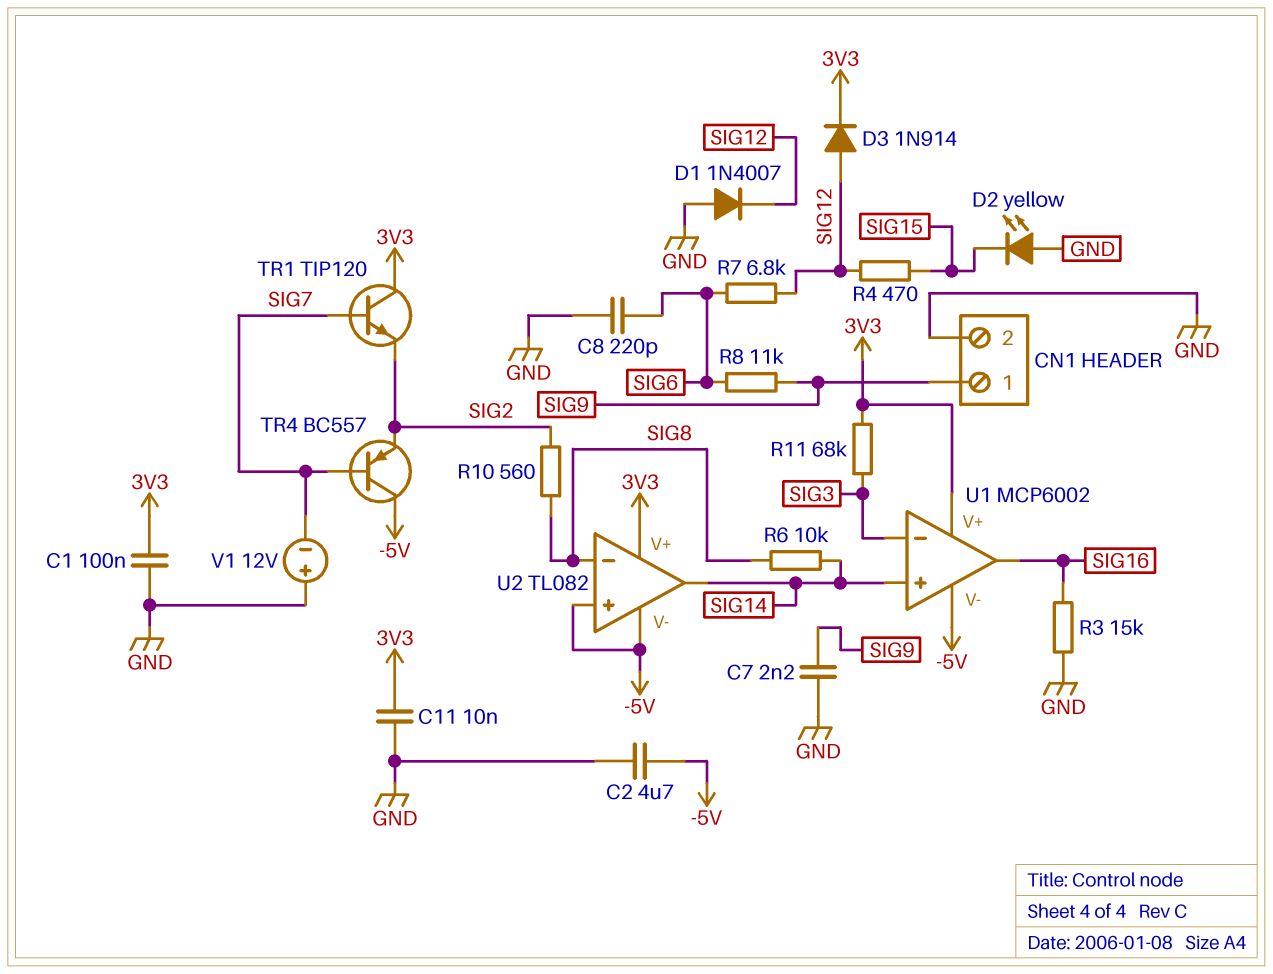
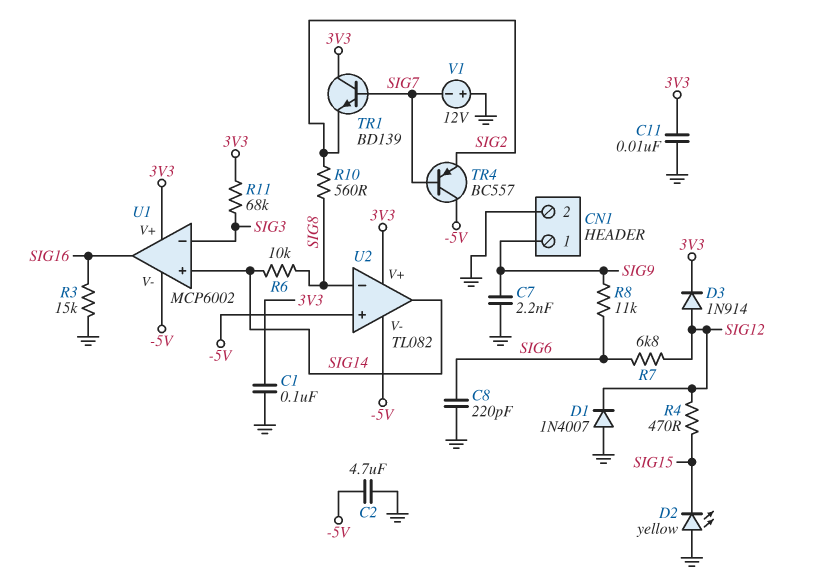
TR1: NPN TIP120 (B SIG7, C 3V3, E SIG2) -> NPN BD139 (B SIG7, C 3V3, E SIG2)

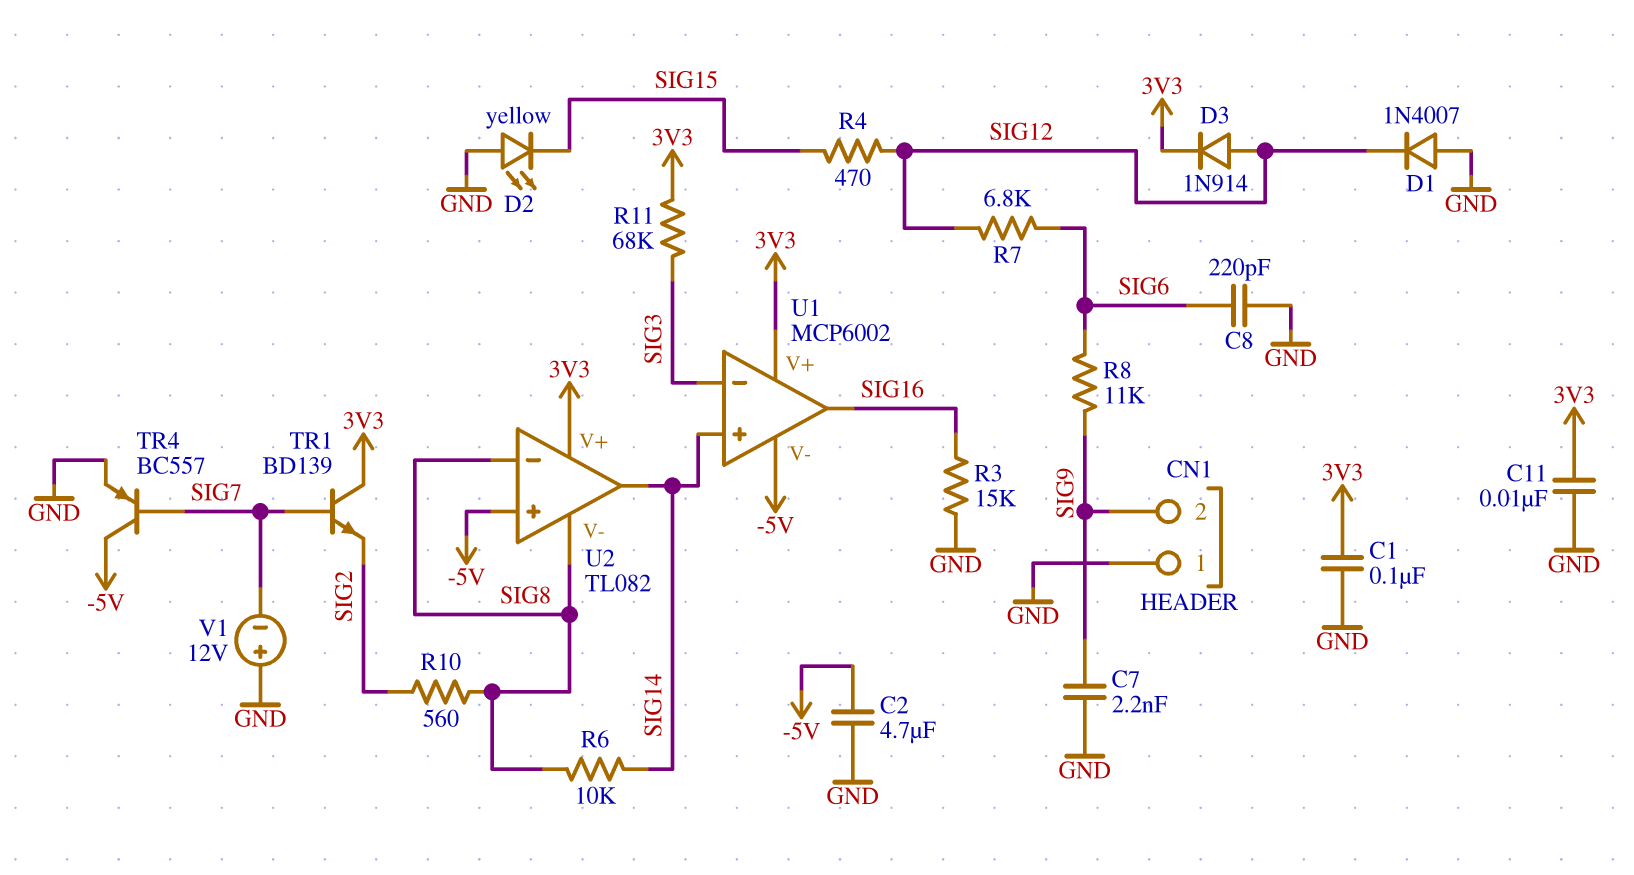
CN1 pin 1: SIG9 -> GND
CN1 pin 2: GND -> SIG9
TR4: PNP BC557 (B SIG7, C -5V, E SIG2) -> PNP BC557 (B SIG7, C -5V, E GND)
U2 pin V-: -5V -> SIG8

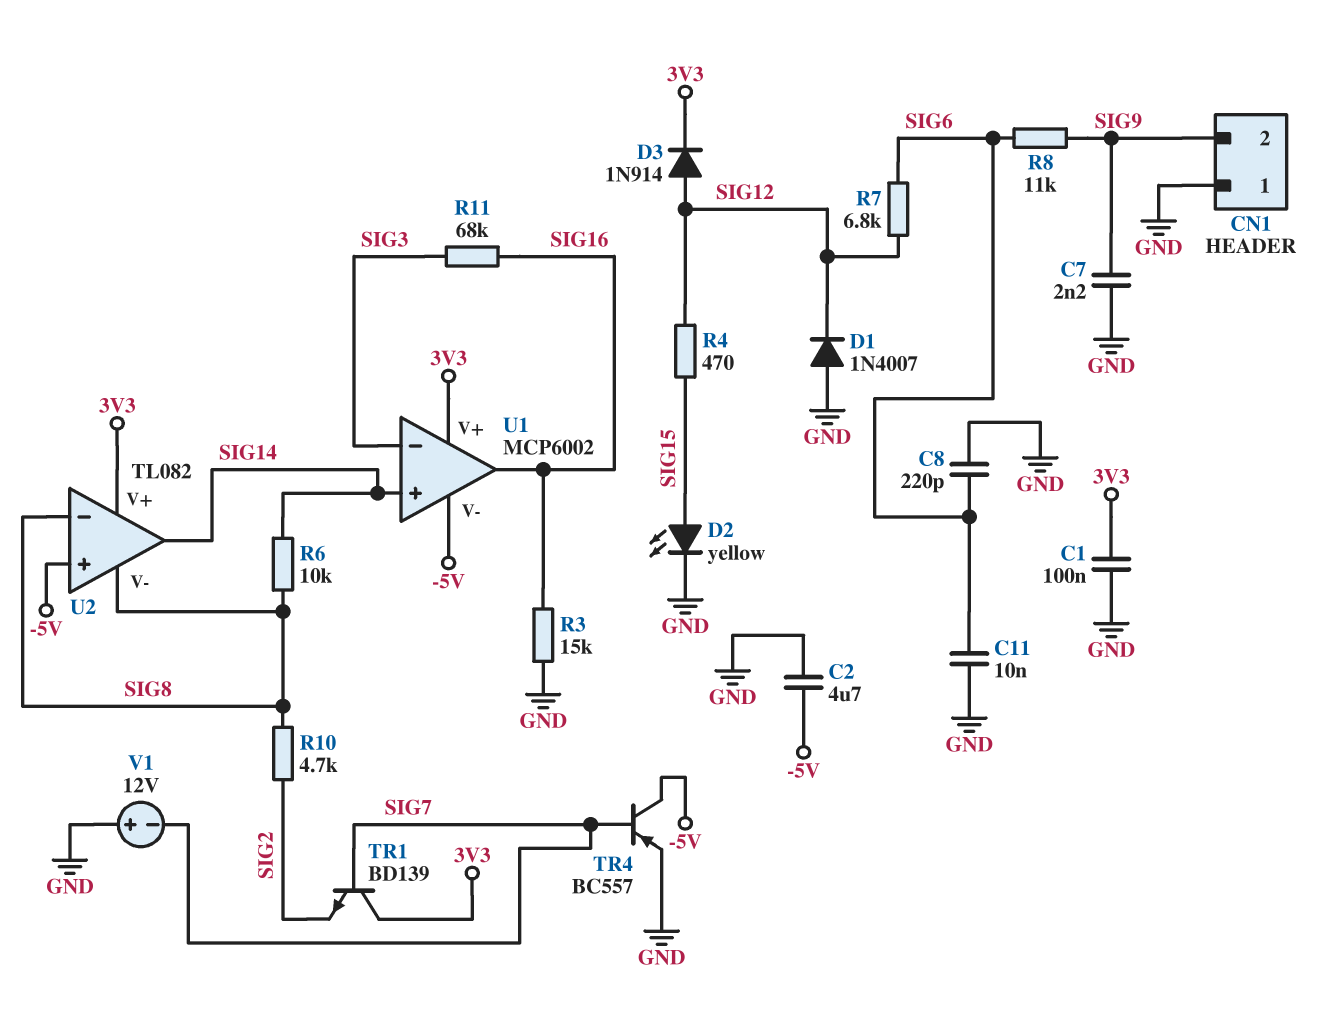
C11: 10nF (3V3, GND) -> 10nF (GND, SIG6)
D2: LED yellow (A GND, K SIG15) -> LED yellow (A SIG15, K GND)
R10: 560 (SIG2, SIG8) -> 4.7k (SIG2, SIG8)
R11: 68k (3V3, SIG3) -> 68k (SIG3, SIG16)

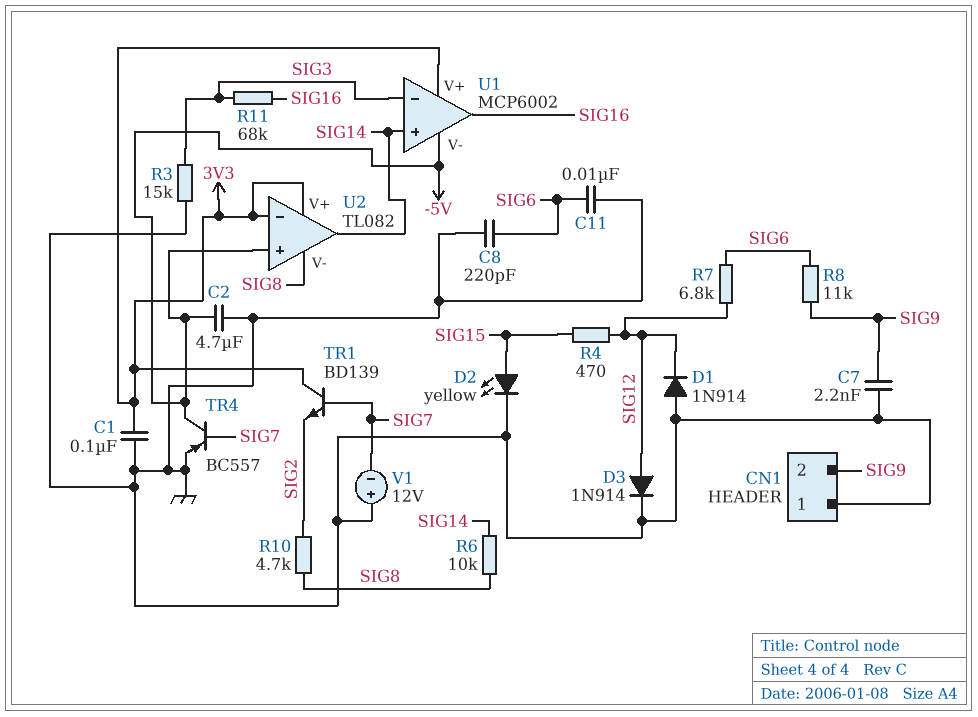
D1: diode 1N4007 (A GND, K SIG12) -> diode 1N914 (A GND, K SIG12)
D3: diode 1N914 (A SIG12, K 3V3) -> diode 1N914 (A SIG12, K GND)
R3: 15k (GND, SIG16) -> 15k (GND, SIG3)
U2 pin in-: SIG8 -> 3V3

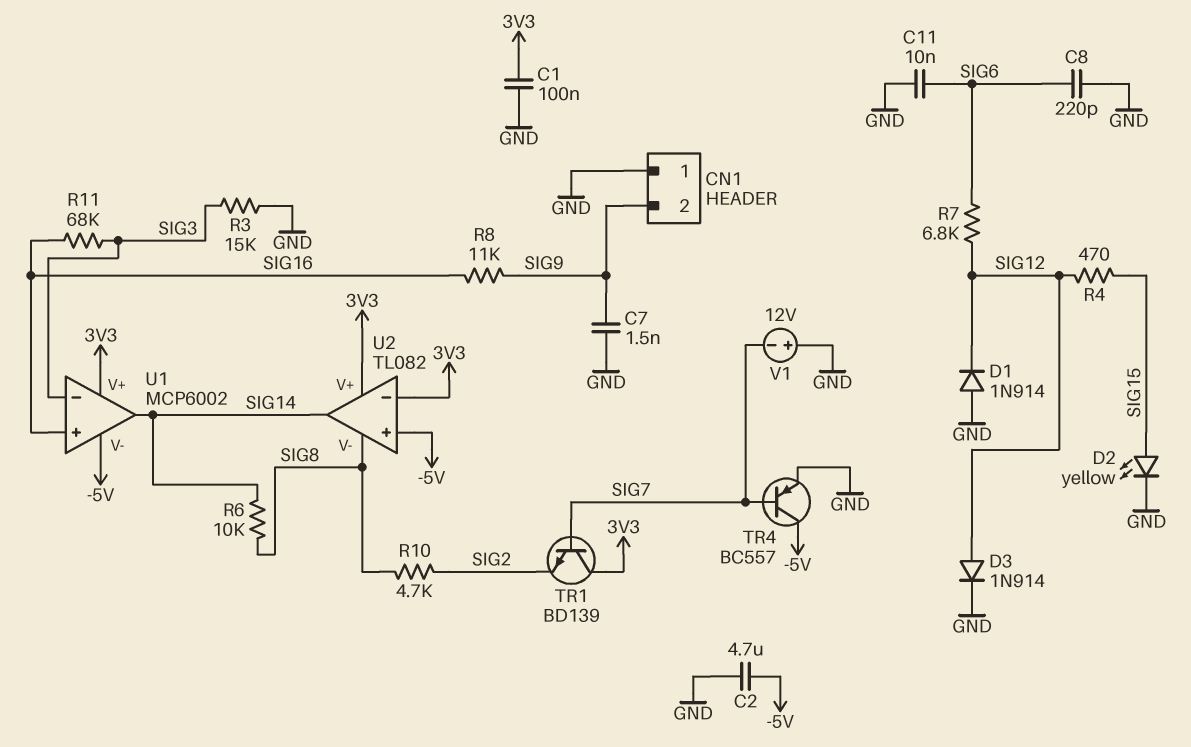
C7: 2.2nF (GND, SIG9) -> 1.5nF (GND, SIG9)
R8: 11k (SIG6, SIG9) -> 11k (SIG9, SIG16)
U1 pin in+: SIG14 -> SIG16
U1 pin out: SIG16 -> SIG14

